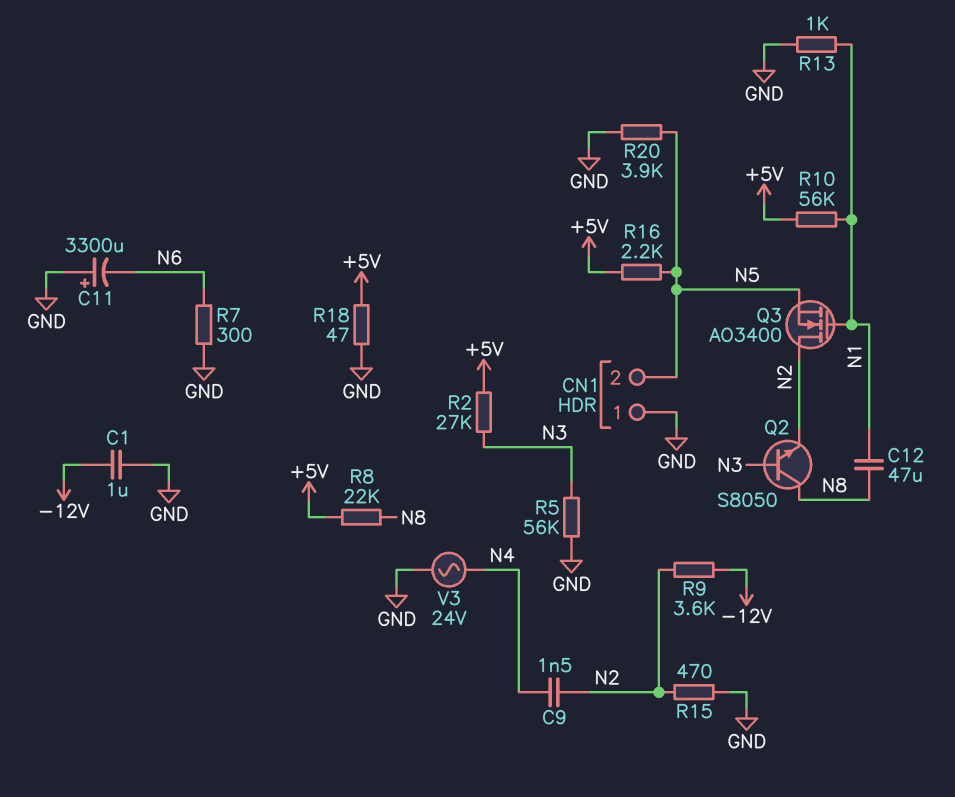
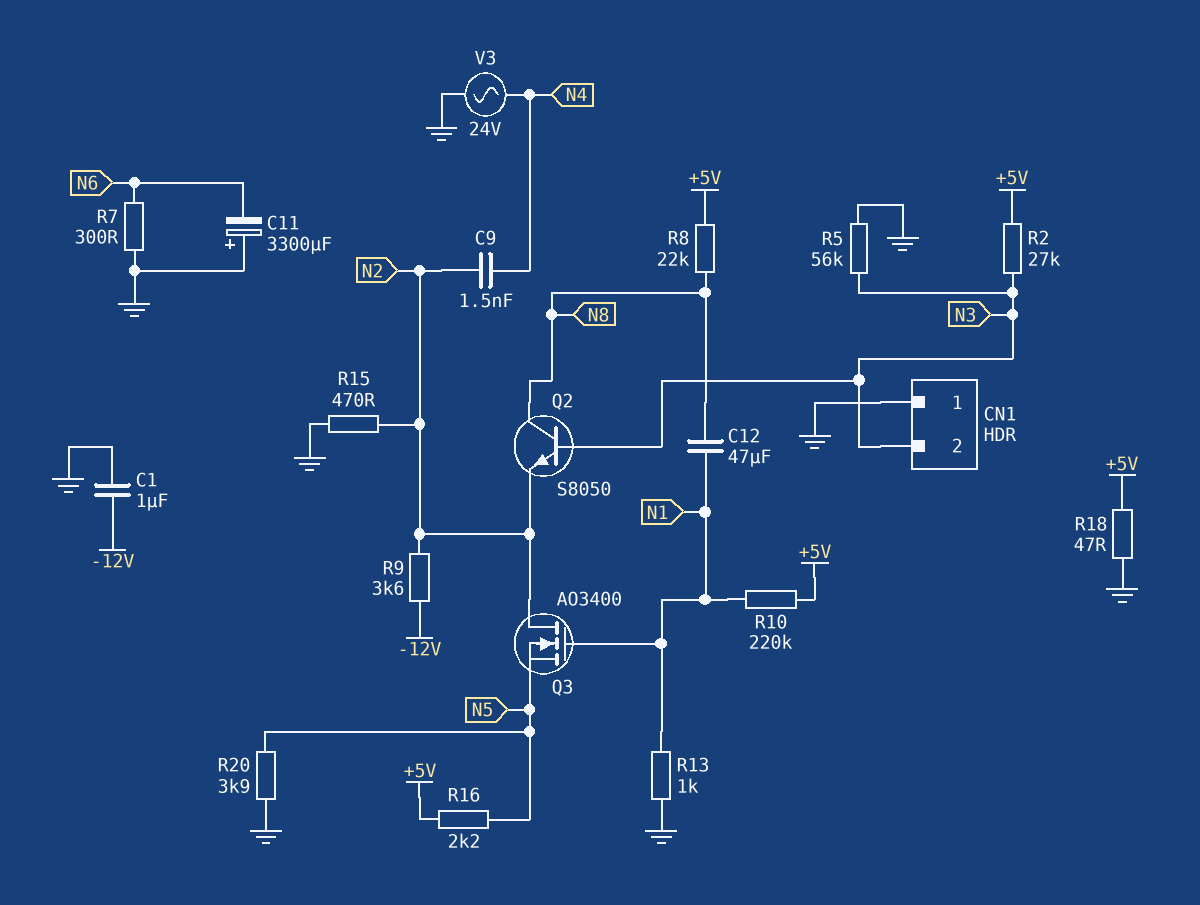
CN1 pin 2: N5 -> N3
R10: 56k (+5V, N1) -> 220k (+5V, N1)

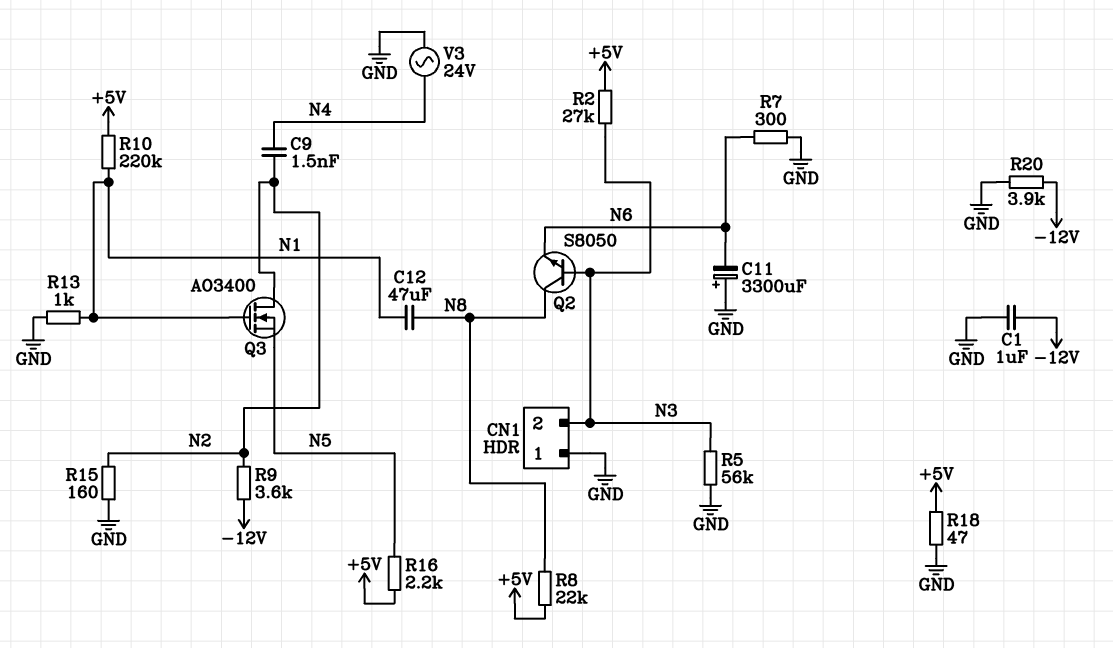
Q2: NPN S8050 (B N3, C N8, E N2) -> NPN S8050 (B N3, C N8, E N6)
R15: 470 (GND, N2) -> 160 (GND, N2)
R20: 3.9k (GND, N5) -> 3.9k (-12V, GND)

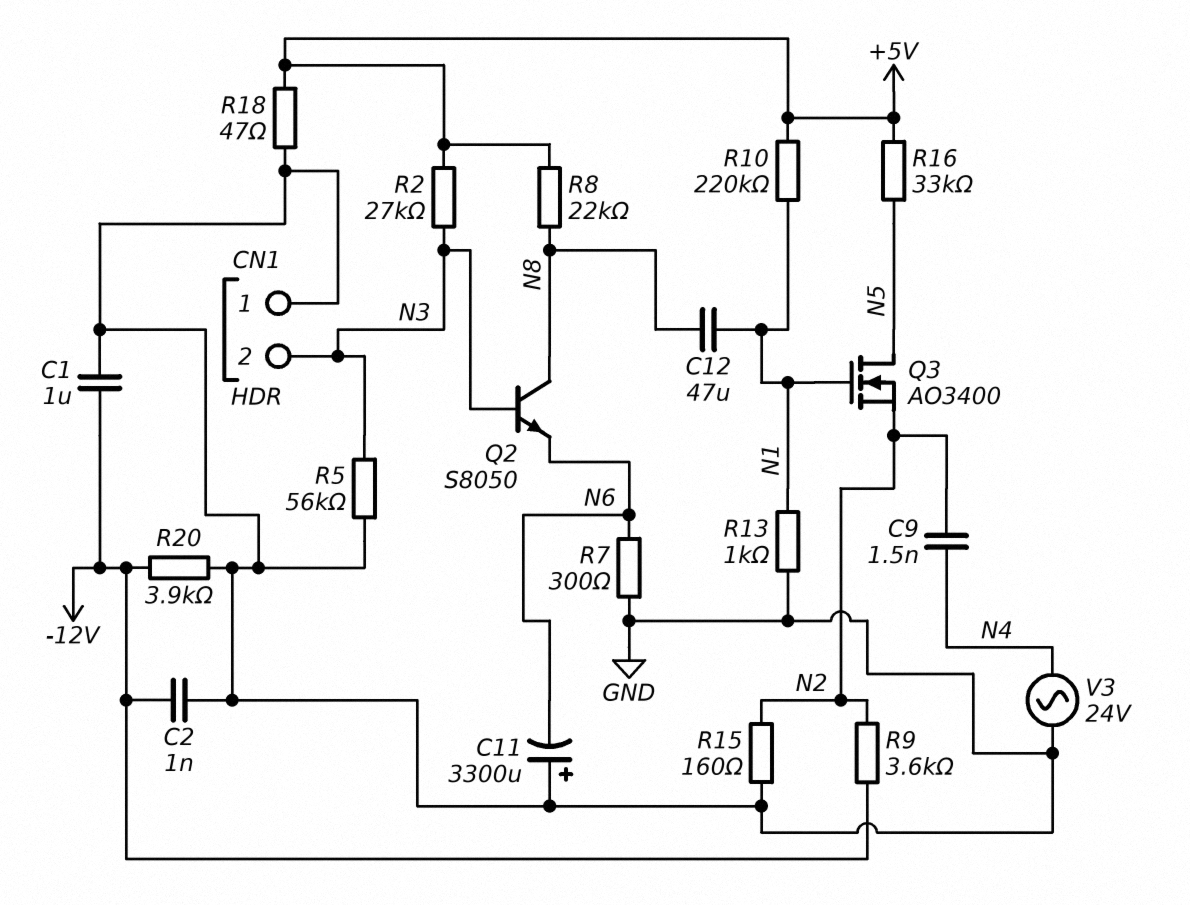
C2: none -> 1nF (-12V, GND)
Q3: NMOS AO3400 (G N1, D N2, S N5) -> NMOS AO3400 (G N1, D N5, S N2)
R16: 2.2k (+5V, N5) -> 33k (+5V, N5)

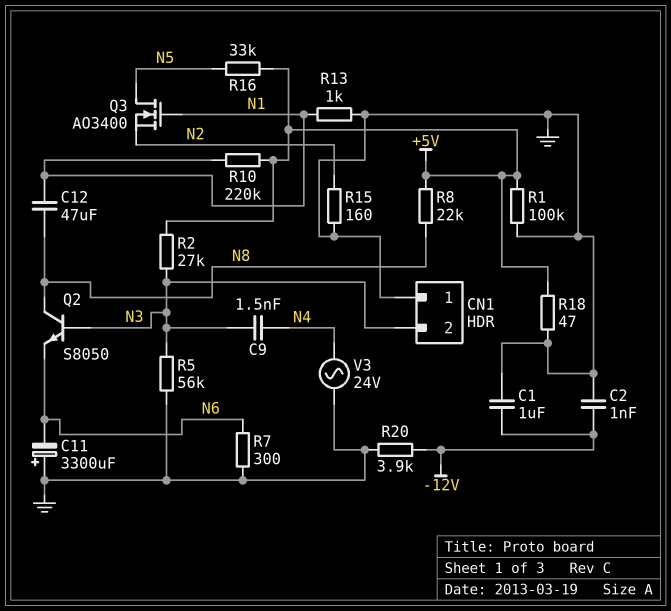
C9: 1.5nF (N2, N4) -> 1.5nF (N3, N4)
R1: none -> 100k (+5V, GND)
R9: 3.6k (-12V, N2) -> none

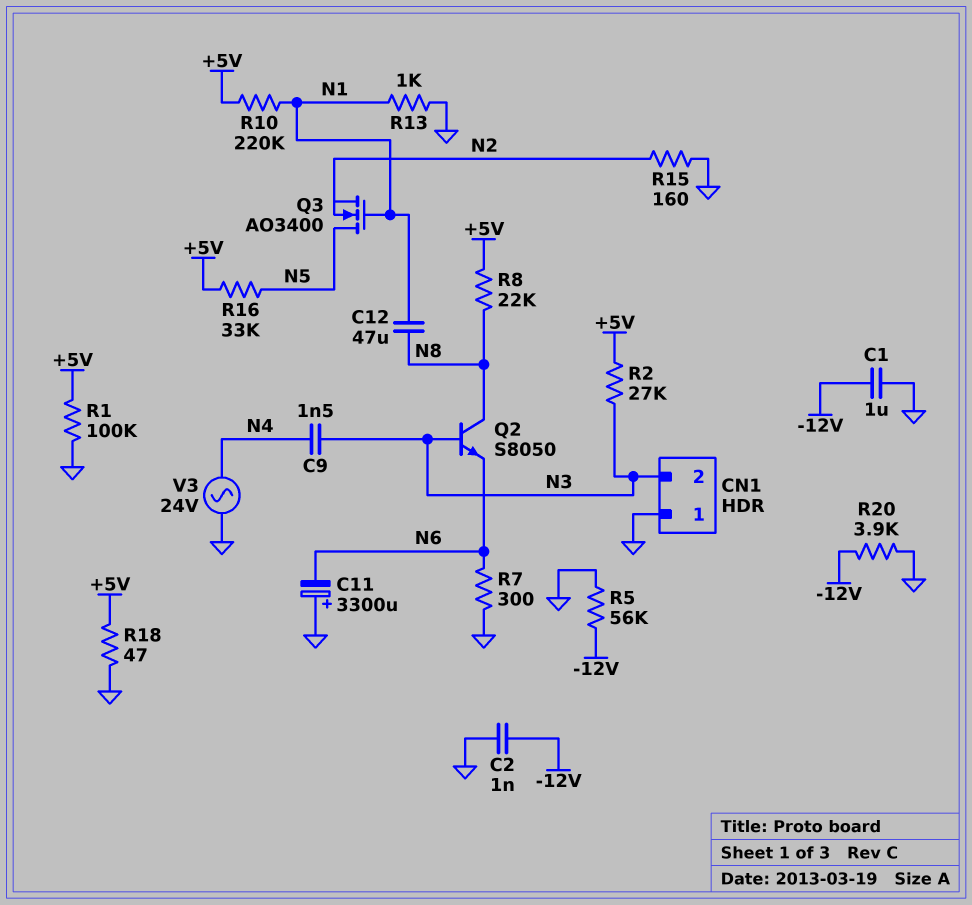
R5: 56k (GND, N3) -> 56k (-12V, GND)

